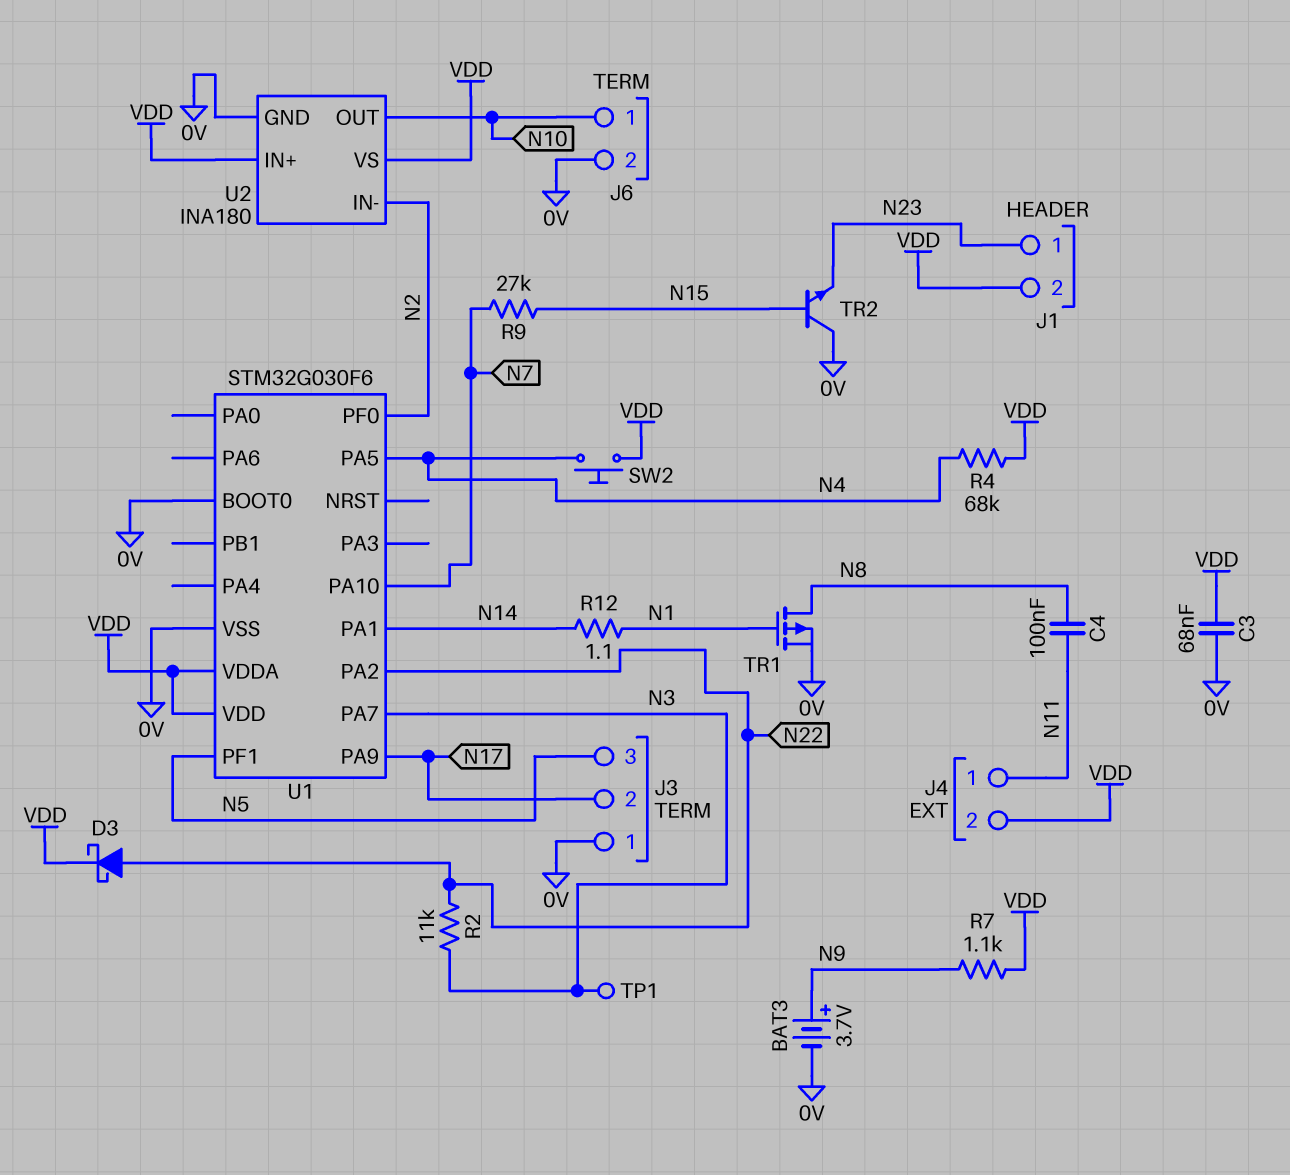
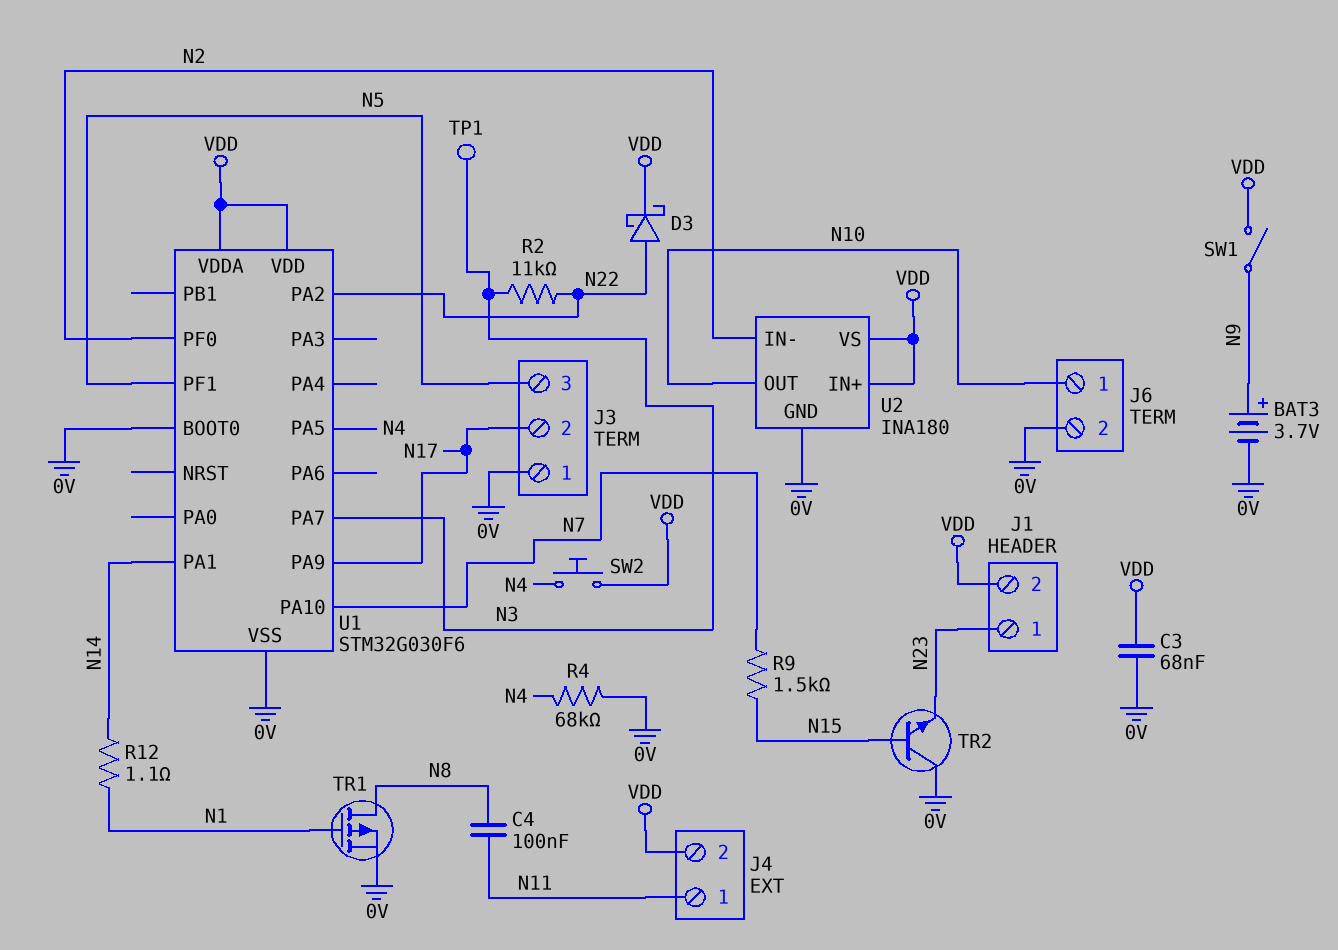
R4: 68k (N4, VDD) -> 68k (0V, N4)
R7: 1.1k (N9, VDD) -> none
R9: 27k (N7, N15) -> 1.5k (N7, N15)
SW1: none -> switch (N9, VDD)

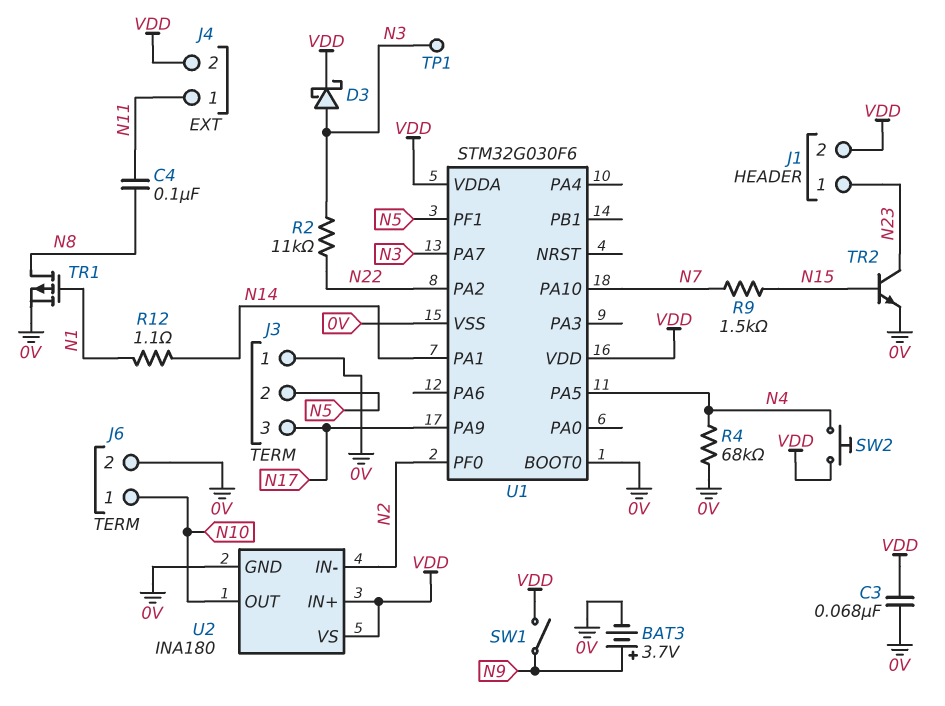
D3: schottky (A N22, K VDD) -> schottky (A N3, K VDD)
J3 pin 2: N17 -> N5
J3 pin 3: N5 -> N17
TR2: NPN (B N15, C 0V, E N23) -> NPN (B N15, C N23, E 0V)

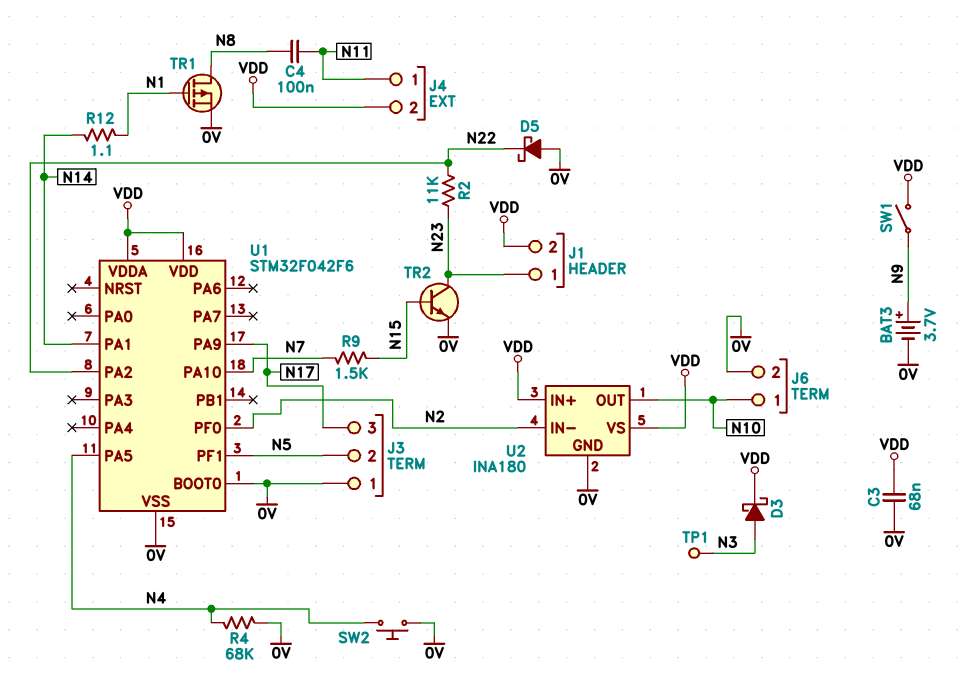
D5: none -> schottky (A 0V, K N22)
R2: 11k (N3, N22) -> 11k (N22, N23)
SW2: button (N4, VDD) -> button (0V, N4)
U1: STM32G030F6 -> STM32F042F6
U1 pin PA7: N3 -> none

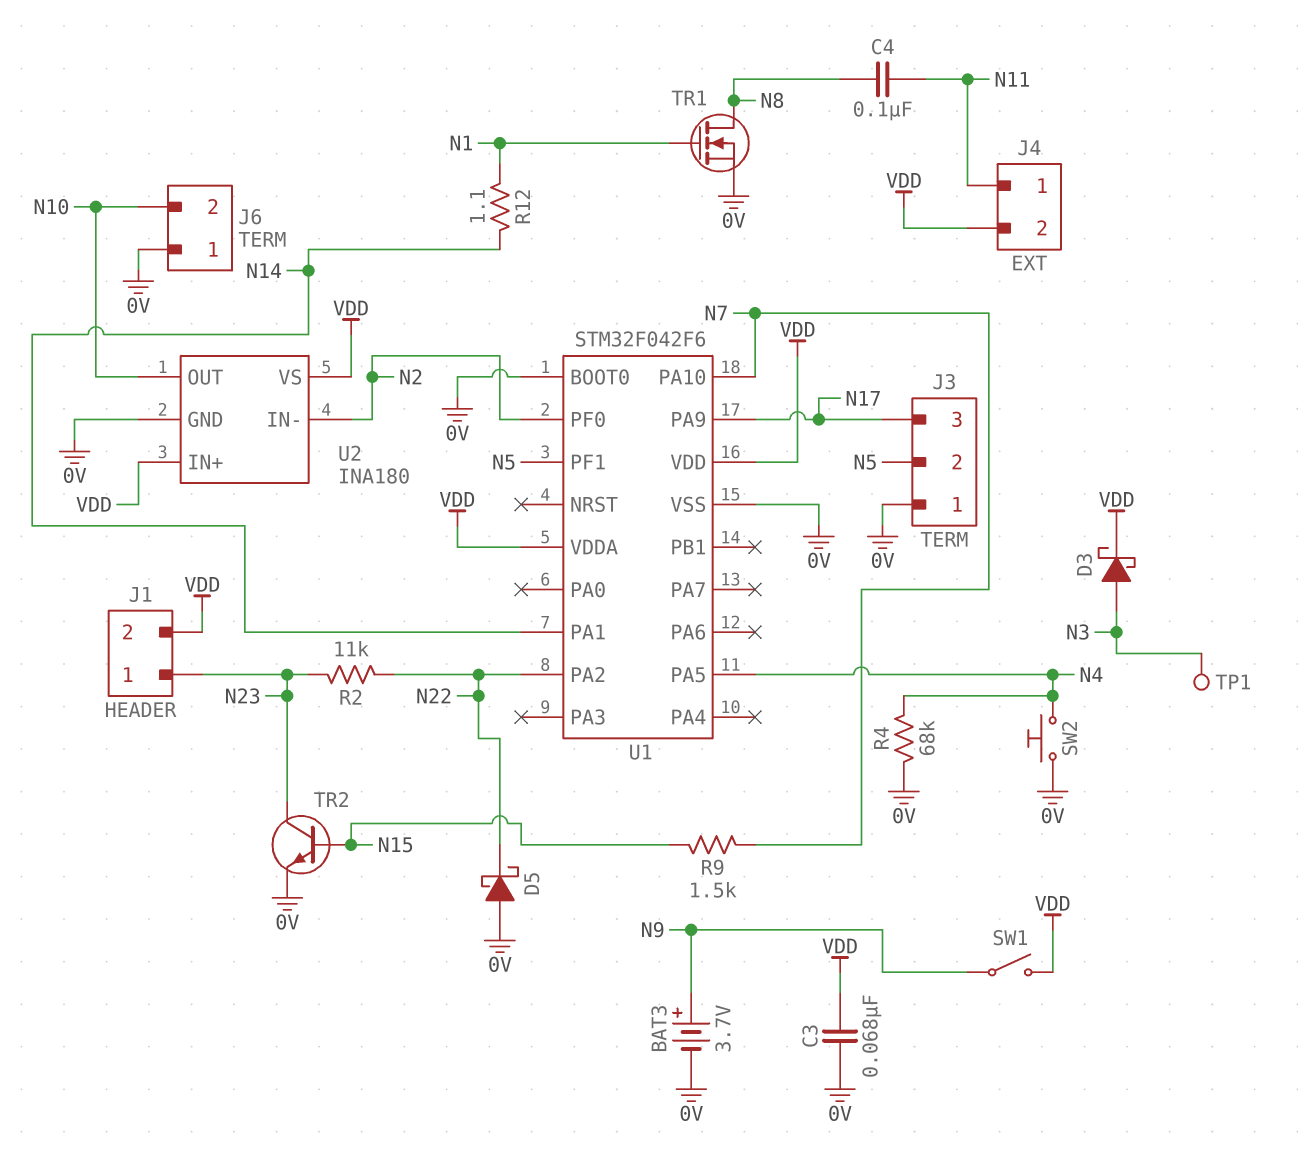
J6 pin 1: N10 -> 0V
J6 pin 2: 0V -> N10
TR1: PMOS (G N1, D N8, S 0V) -> NMOS (G N1, D N8, S 0V)

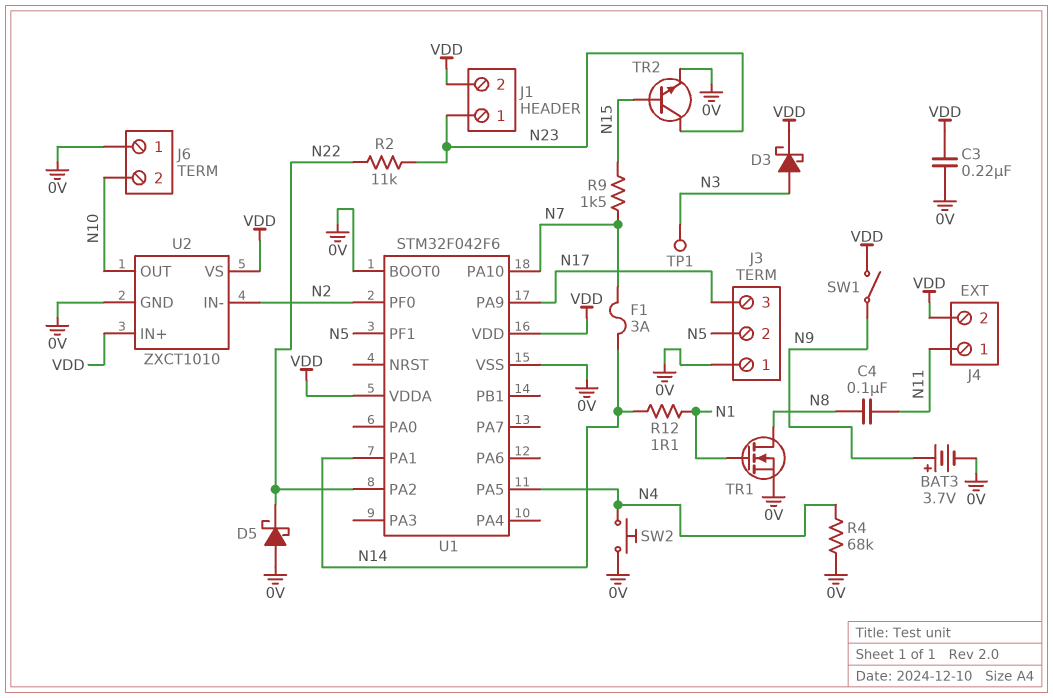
C3: 68nF (0V, VDD) -> 220nF (0V, VDD)
F1: none -> 3A (N7, N14)
U2: INA180 -> ZXCT1010

